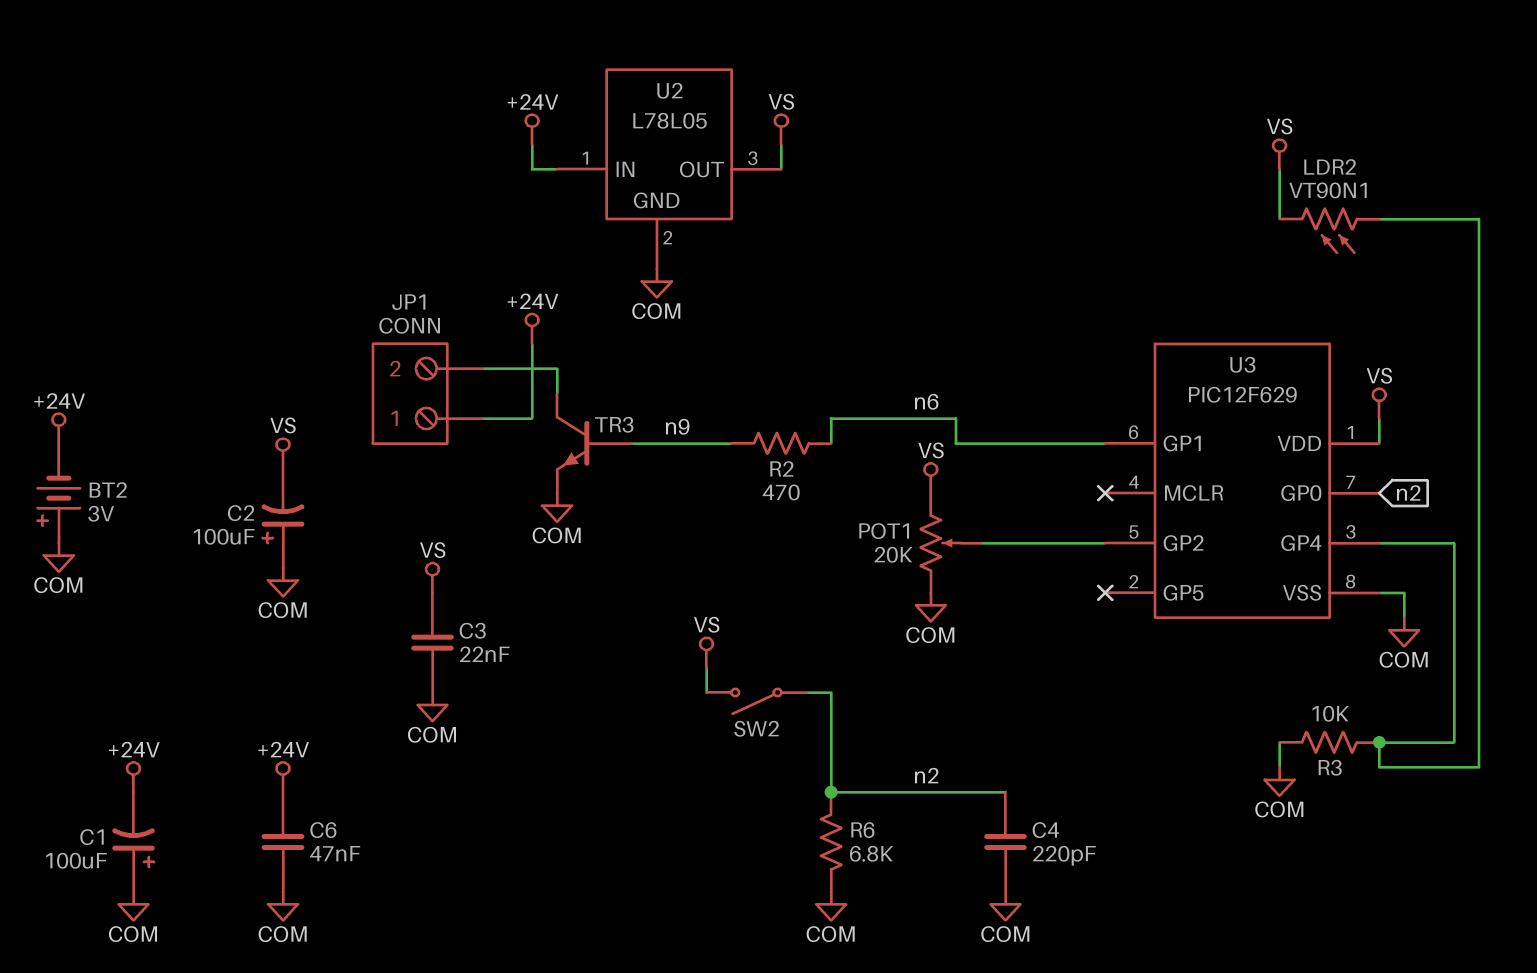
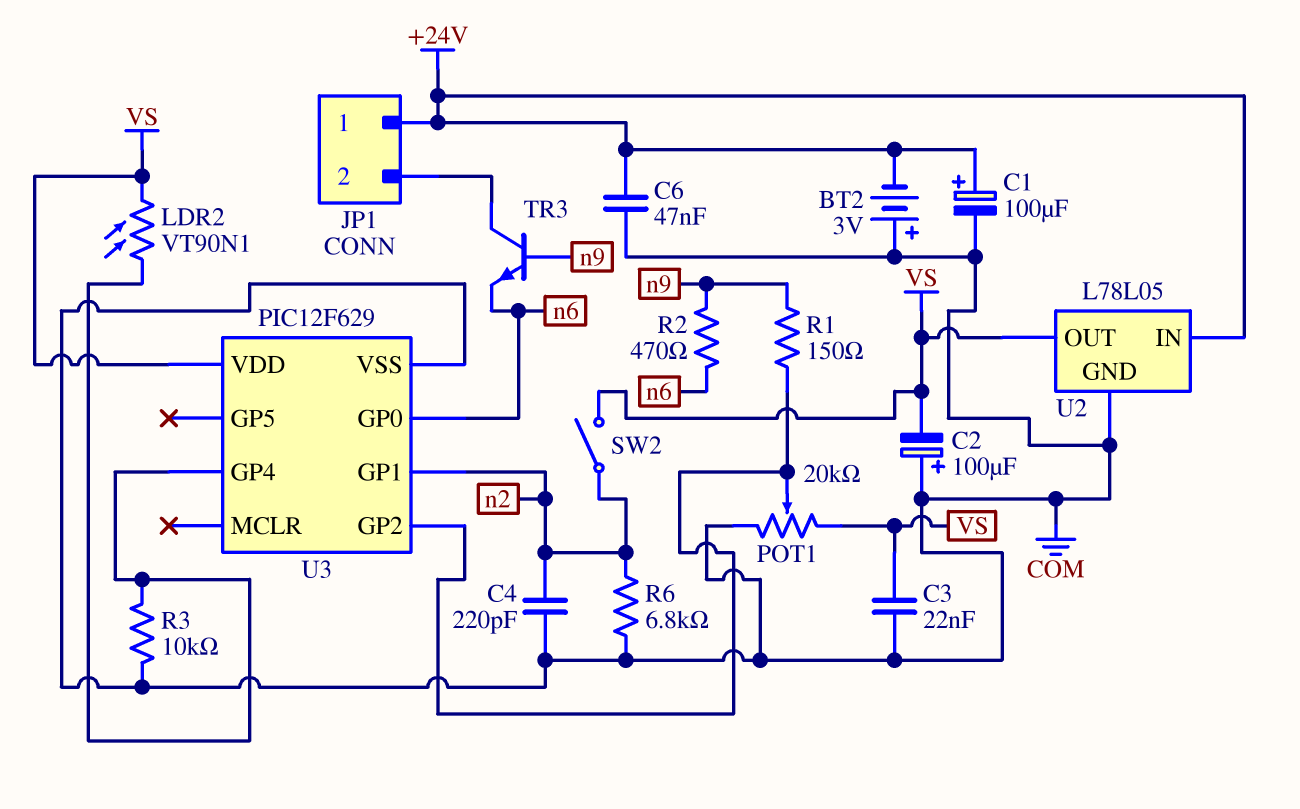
C1: 100uF (plus COM, minus +24V) -> 100uF (plus +24V, minus COM)
R1: none -> 150 (U3/GP2, n9)
TR3: NPN (B n9, C JP1/2, E COM) -> NPN (B n9, C JP1/2, E n6)
U3 pin GP0: n2 -> n6
U3 pin GP1: n6 -> n2

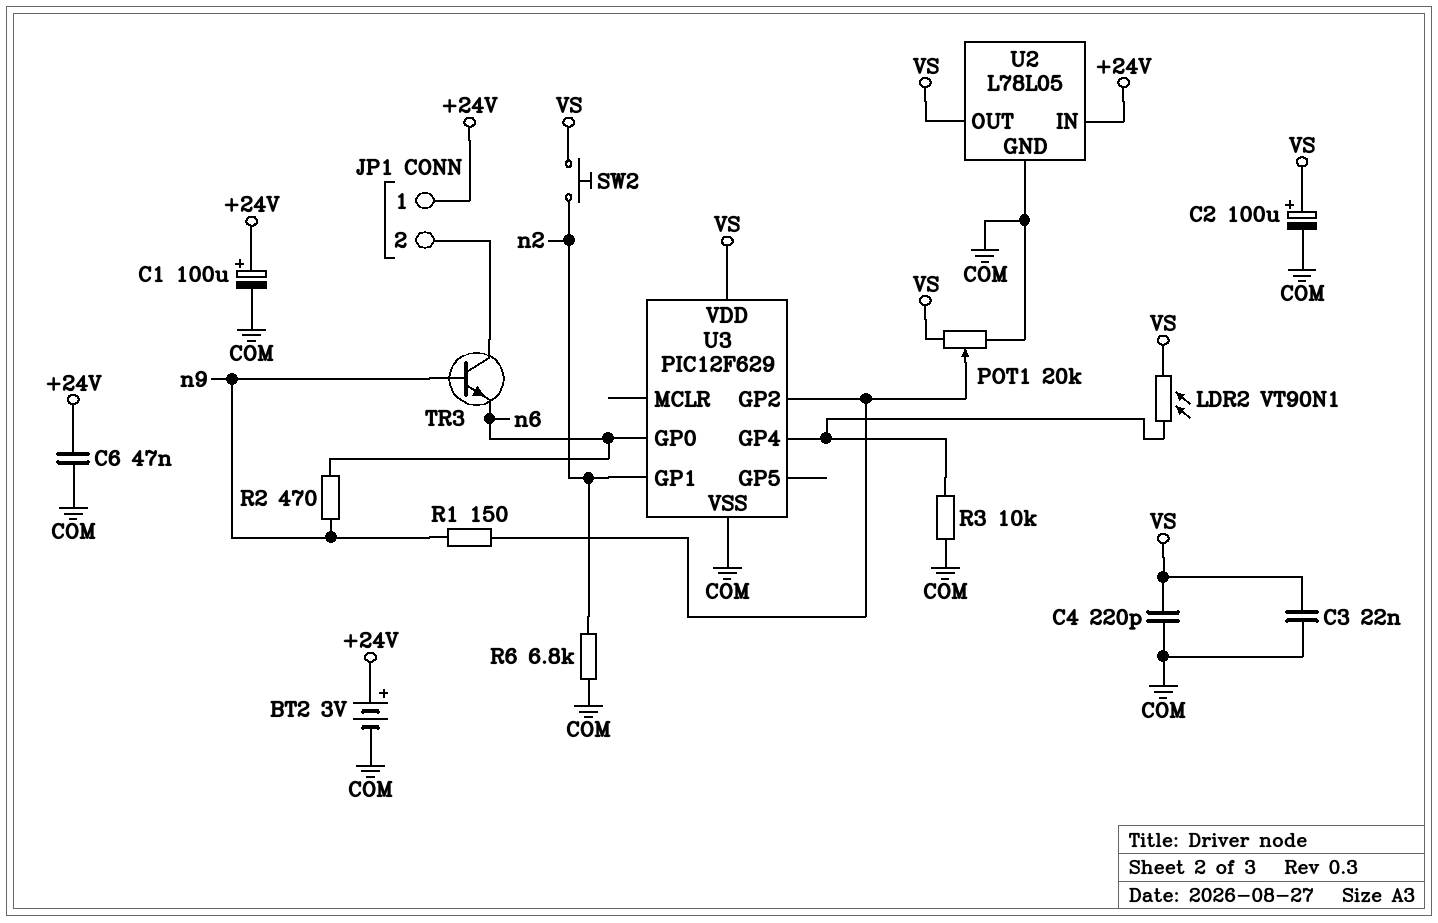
BT2: 3V (plus COM, minus +24V) -> 3V (plus +24V, minus COM)
C2: 100uF (plus COM, minus VS) -> 100uF (plus VS, minus COM)
C4: 220pF (COM, n2) -> 220pF (COM, VS)
SW2: switch (VS, n2) -> button (VS, n2)

